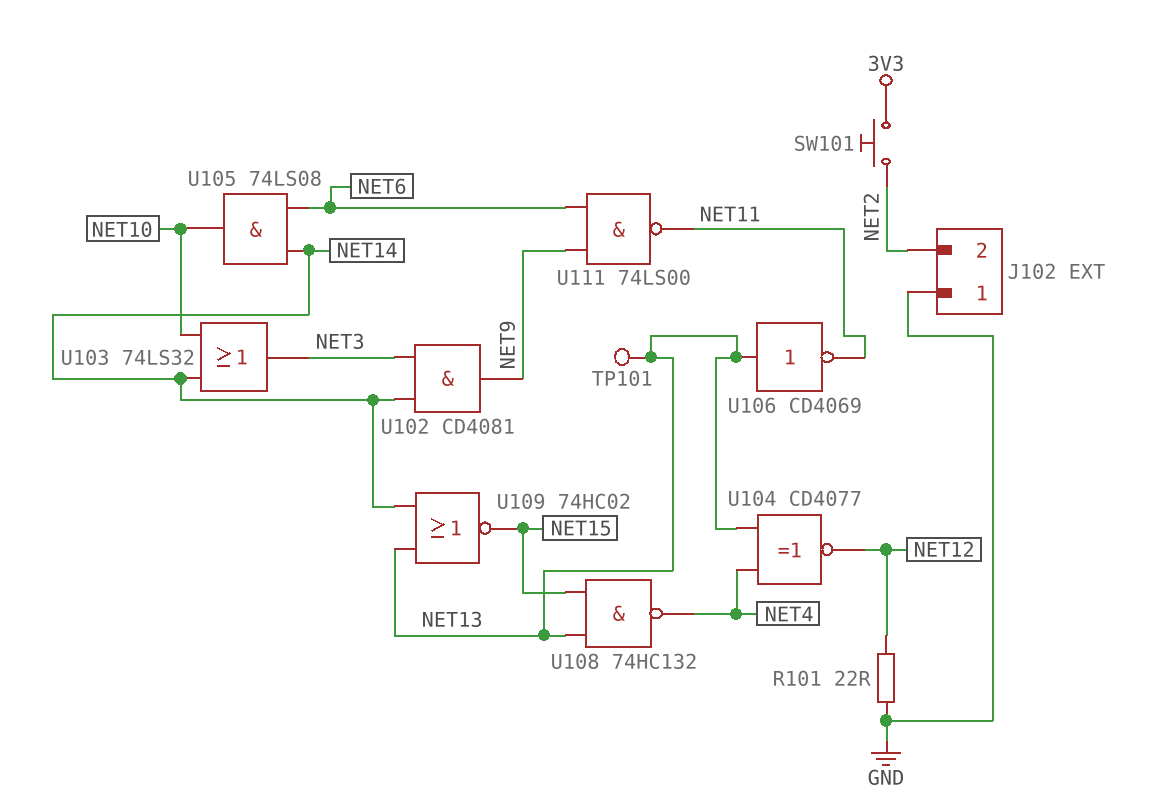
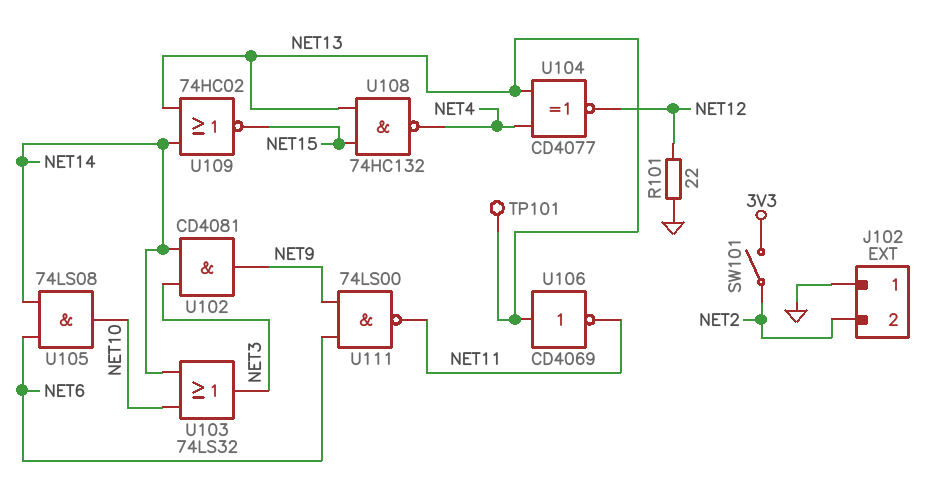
SW101: button (3V3, NET2) -> switch (3V3, NET2)

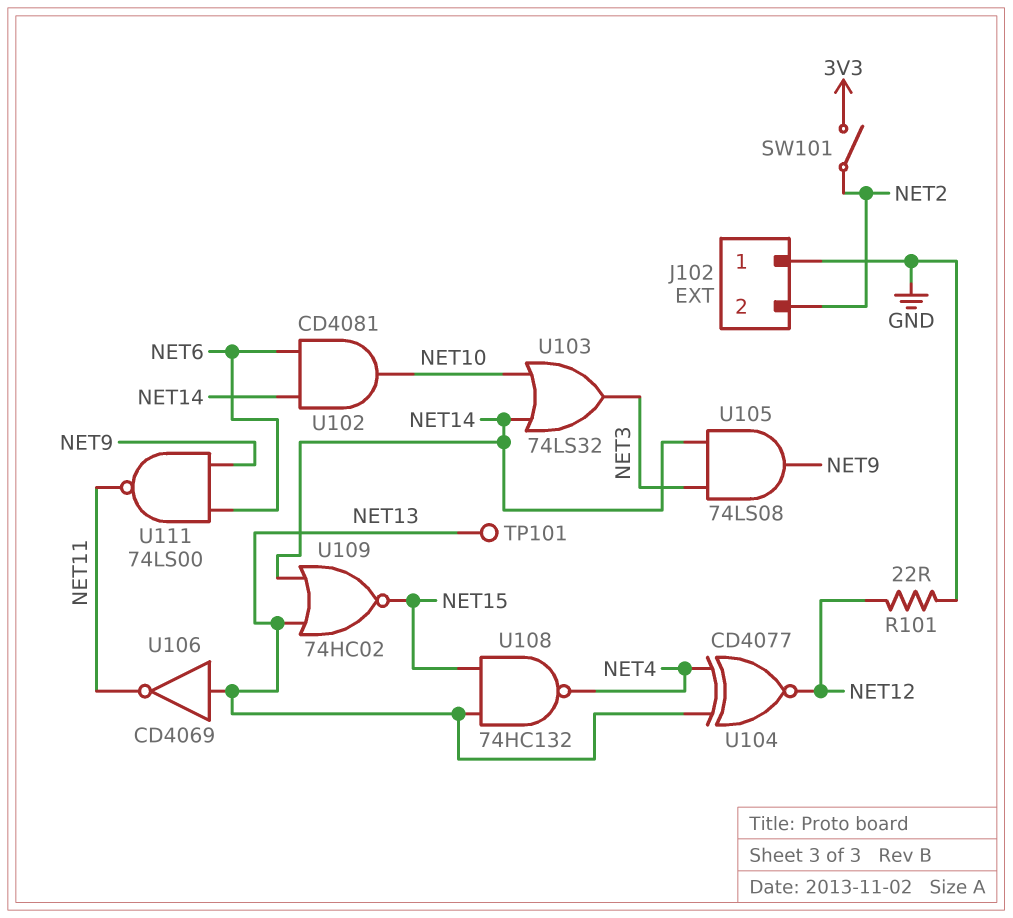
U102: AND CD4081 (in NET3, in NET14, out NET9) -> AND CD4081 (in NET6, in NET14, out NET10)
U105: AND 74LS08 (in NET6, in NET14, out NET10) -> AND 74LS08 (in NET3, in NET14, out NET9)

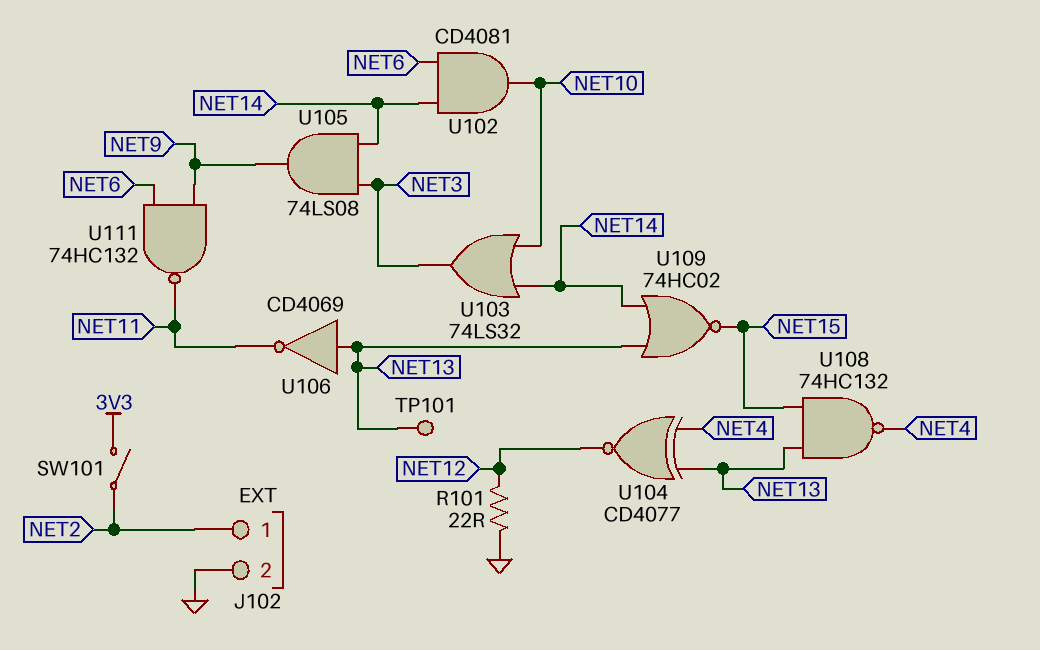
J102 pin 1: GND -> NET2
J102 pin 2: NET2 -> GND
U111: NAND 74LS00 (in NET6, in NET9, out NET11) -> NAND 74HC132 (in NET6, in NET9, out NET11)

